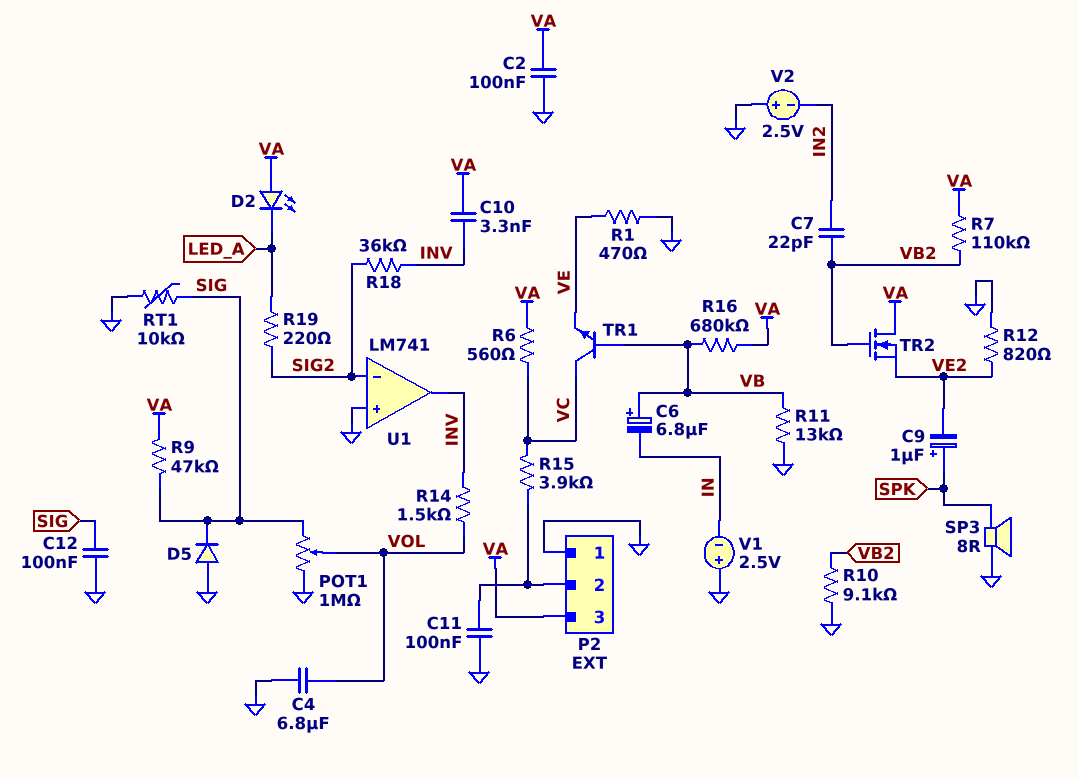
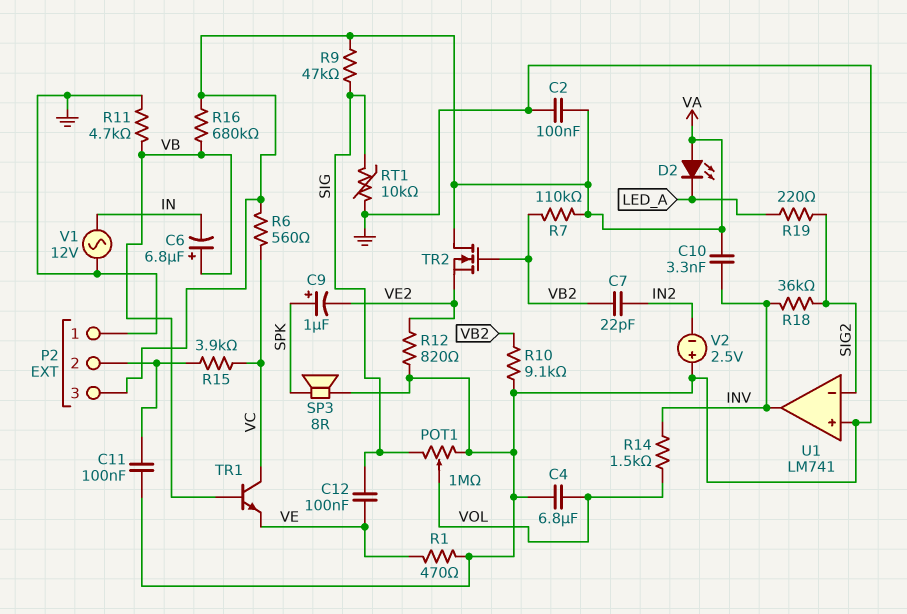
C12: 100nF (GND, SIG) -> 100nF (SIG, VE)
D5: diode (A GND, K SIG) -> none
R11: 13k (GND, VB) -> 4.7k (GND, VB)
V1: 2.5V (plus GND, minus IN) -> AC 12V (GND, IN)

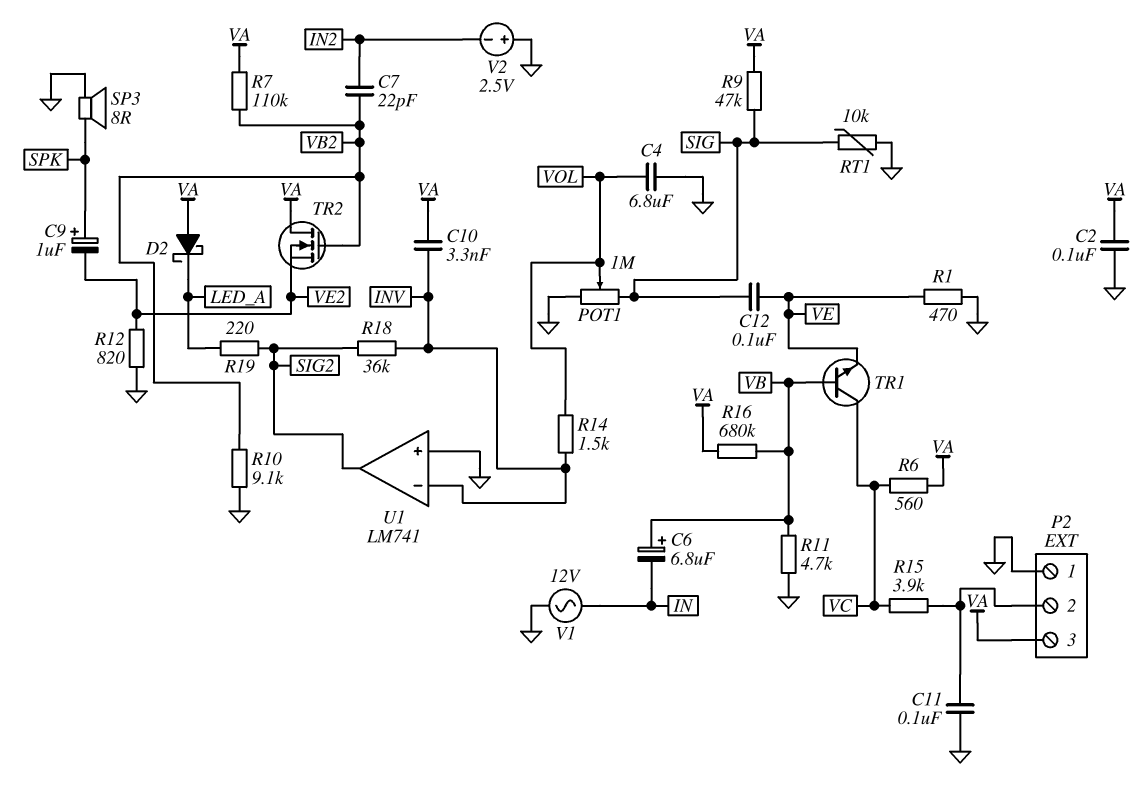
D2: LED (A VA, K LED_A) -> schottky (A VA, K LED_A)
U1 pin in-: SIG2 -> INV
U1 pin out: INV -> SIG2

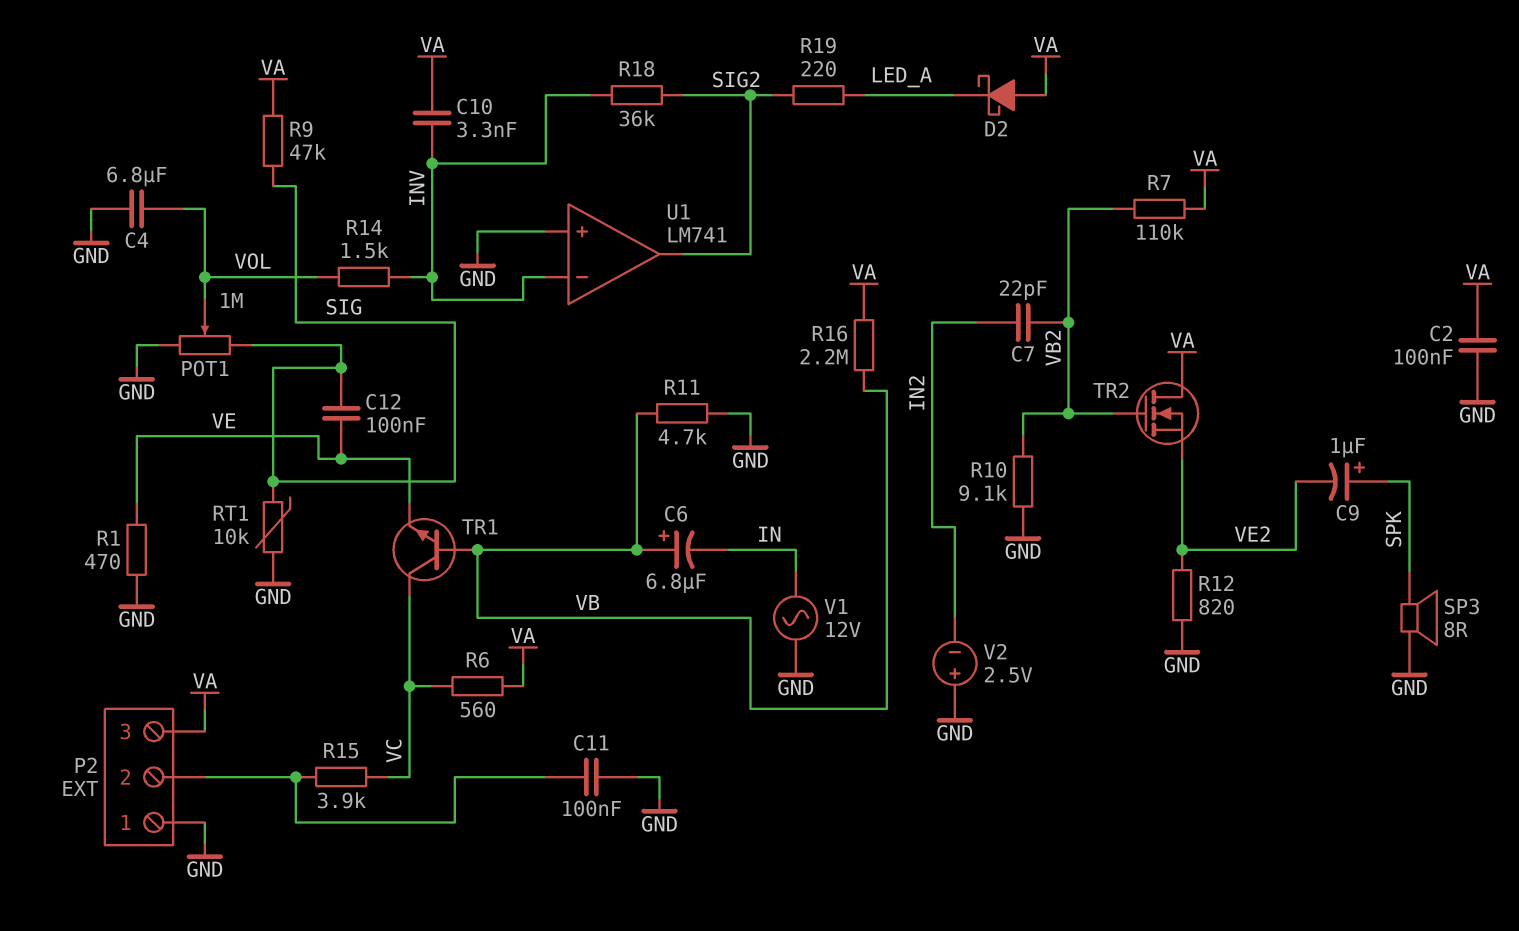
R16: 680k (VA, VB) -> 2.2M (VA, VB)

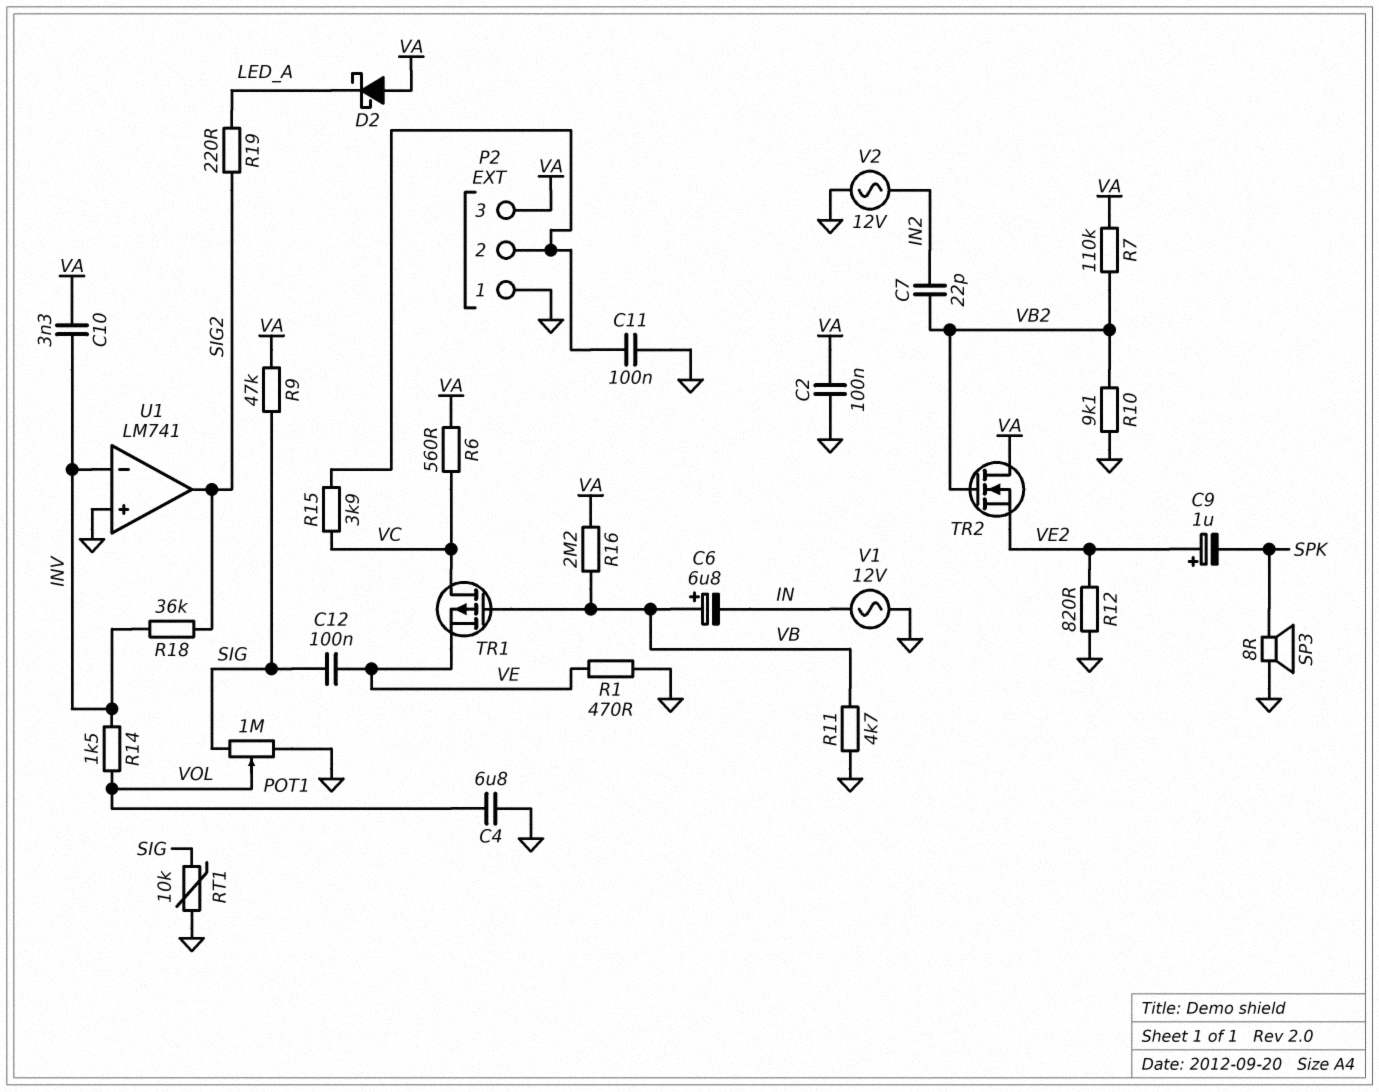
C9: 1uF (plus SPK, minus VE2) -> 1uF (plus VE2, minus SPK)
TR1: NPN (B VB, C VC, E VE) -> PMOS (G VB, D VC, S VE)
V2: 2.5V (plus GND, minus IN2) -> AC 12V (GND, IN2)

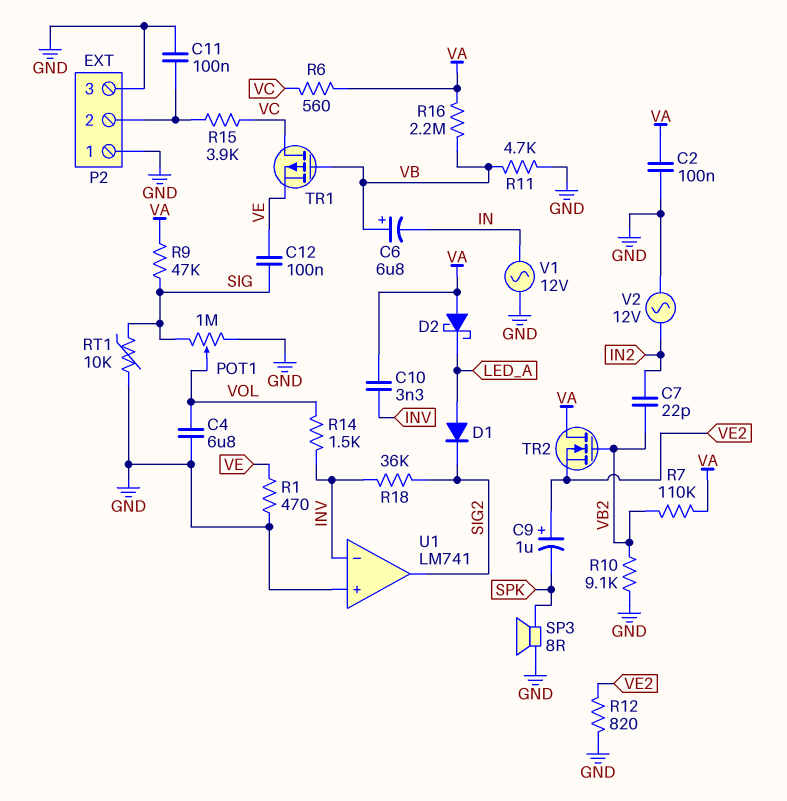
D1: none -> diode (A LED_A, K SIG2)
P2 pin 3: VA -> GND
R19: 220 (LED_A, SIG2) -> none

